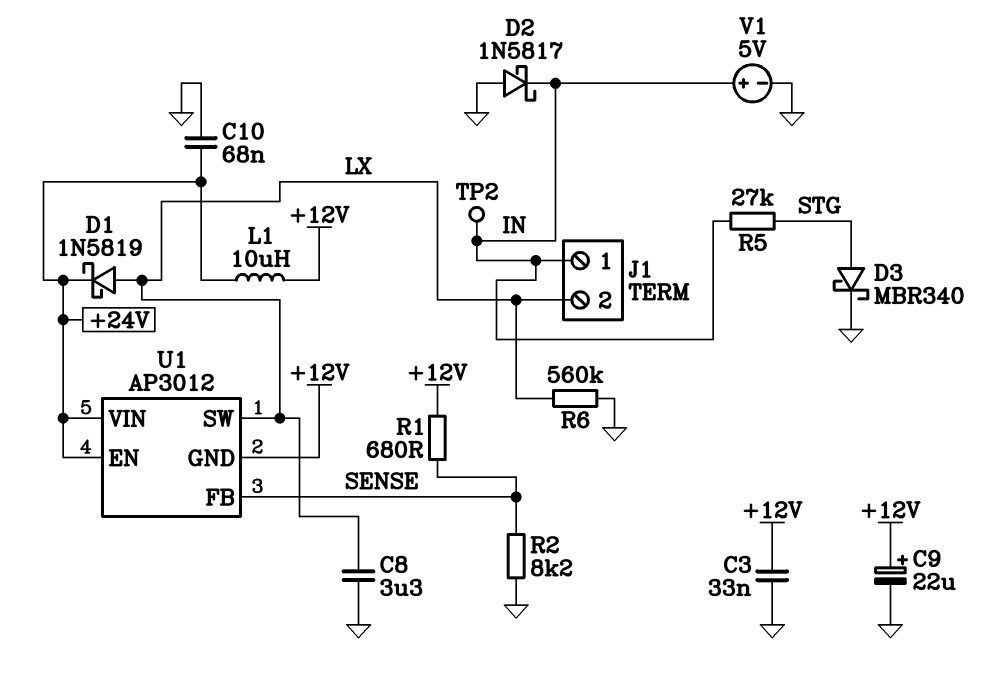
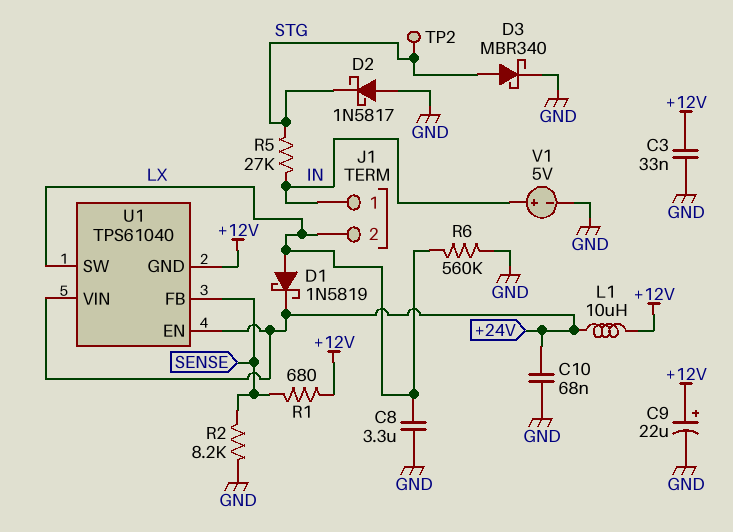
D2: schottky 1N5817 (A GND, K IN) -> schottky 1N5817 (A GND, K STG)
TP2: test point (IN) -> test point (STG)
U1: AP3012 -> TPS61040

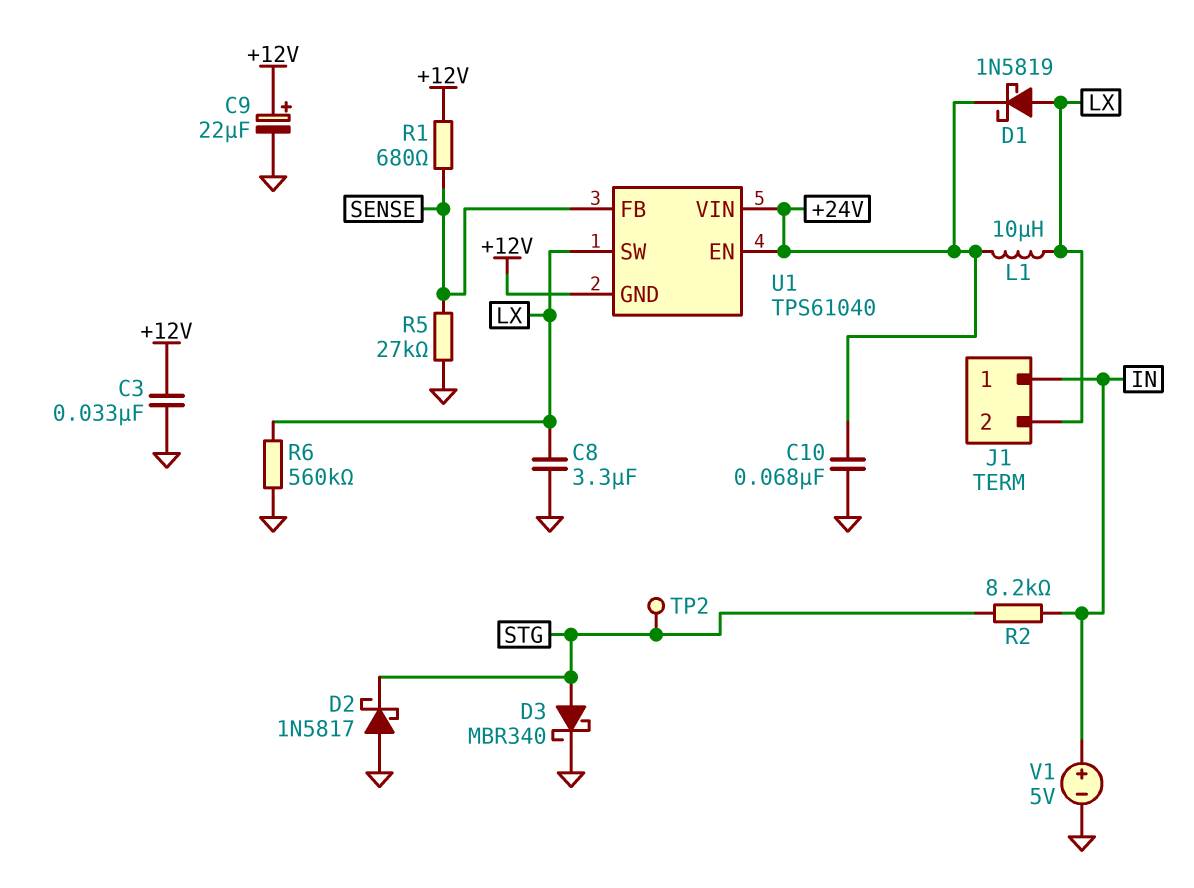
L1: 10uH (+12V, +24V) -> 10uH (+24V, LX)
R2: 8.2k (GND, SENSE) -> 8.2k (IN, STG)
R5: 27k (IN, STG) -> 27k (GND, SENSE)

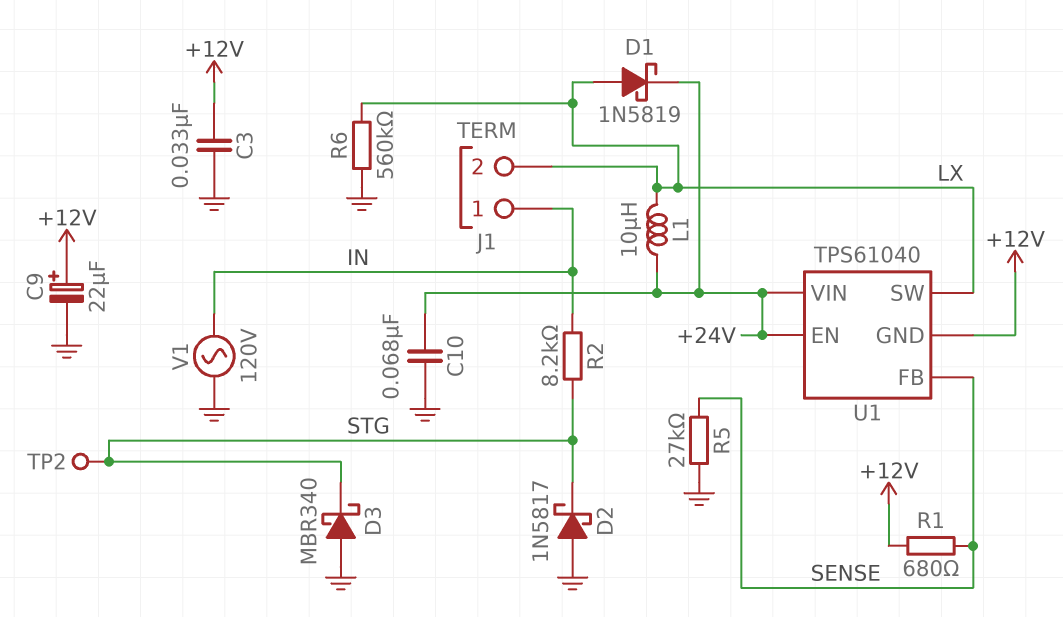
C8: 3.3uF (GND, LX) -> none
D3: schottky MBR340 (A STG, K GND) -> schottky MBR340 (A GND, K STG)
V1: 5V (plus IN, minus GND) -> AC 120V (GND, IN)

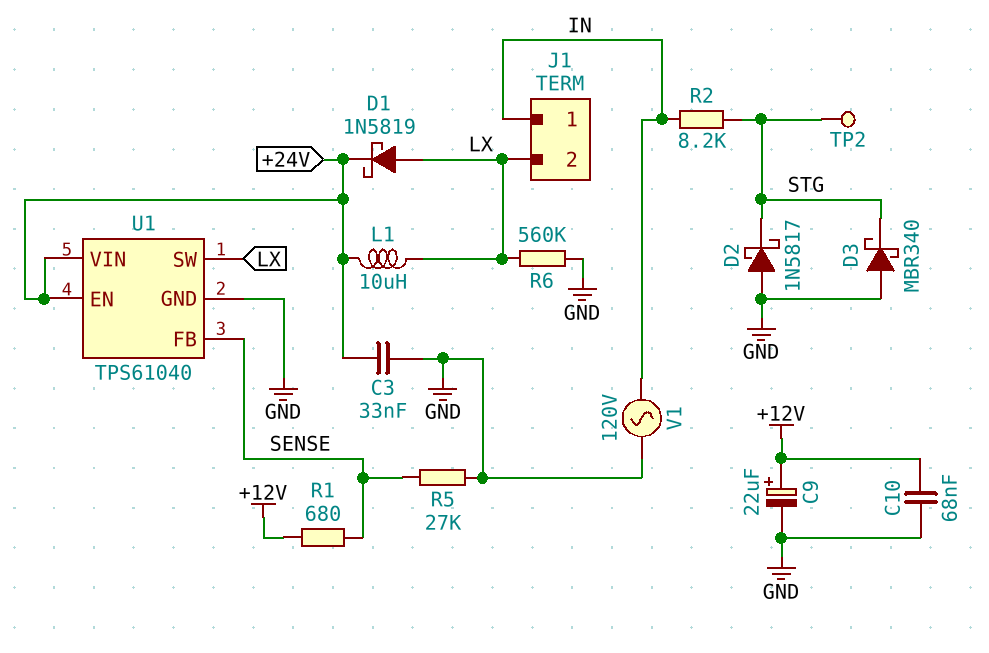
C3: 33nF (+12V, GND) -> 33nF (+24V, GND)
C10: 68nF (+24V, GND) -> 68nF (+12V, GND)
U1 pin GND: +12V -> GND

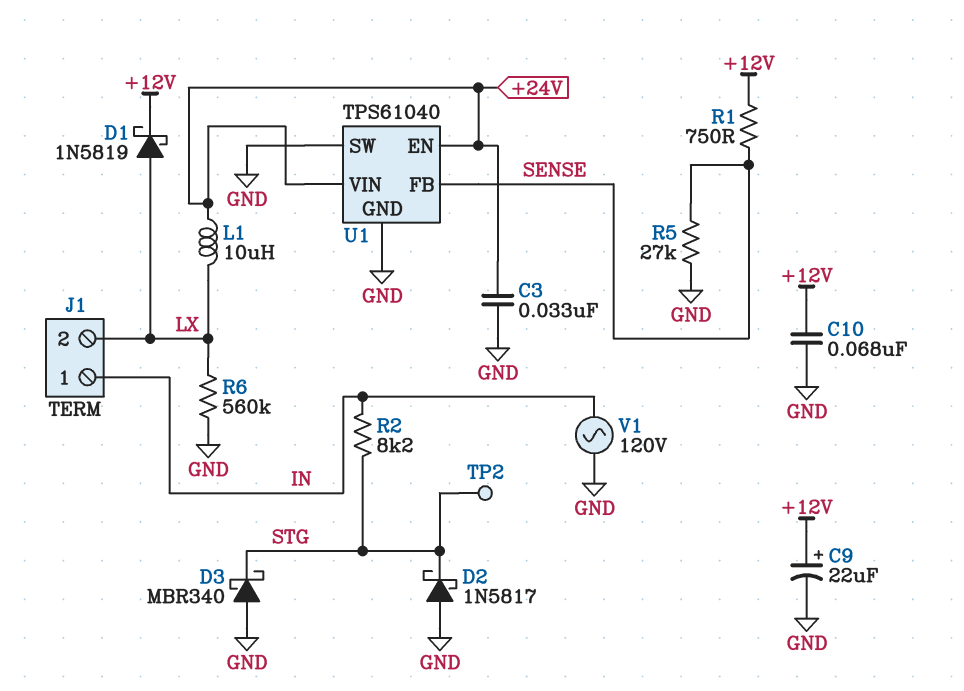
D1: schottky 1N5819 (A LX, K +24V) -> schottky 1N5819 (A LX, K +12V)
R1: 680 (+12V, SENSE) -> 750 (+12V, SENSE)
U1 pin SW: LX -> GND

